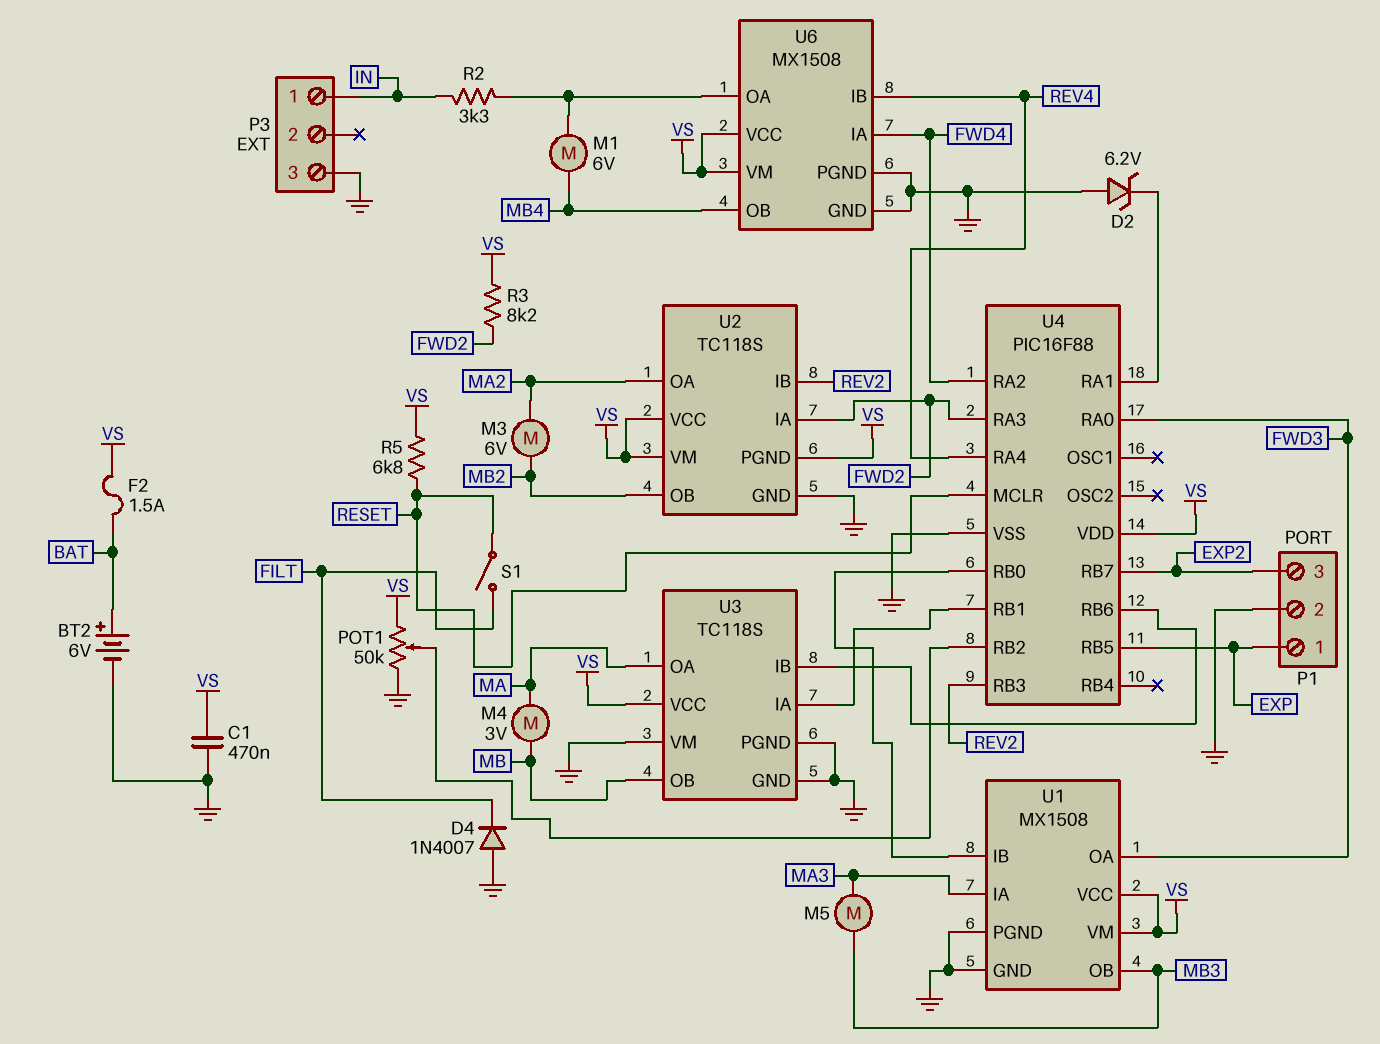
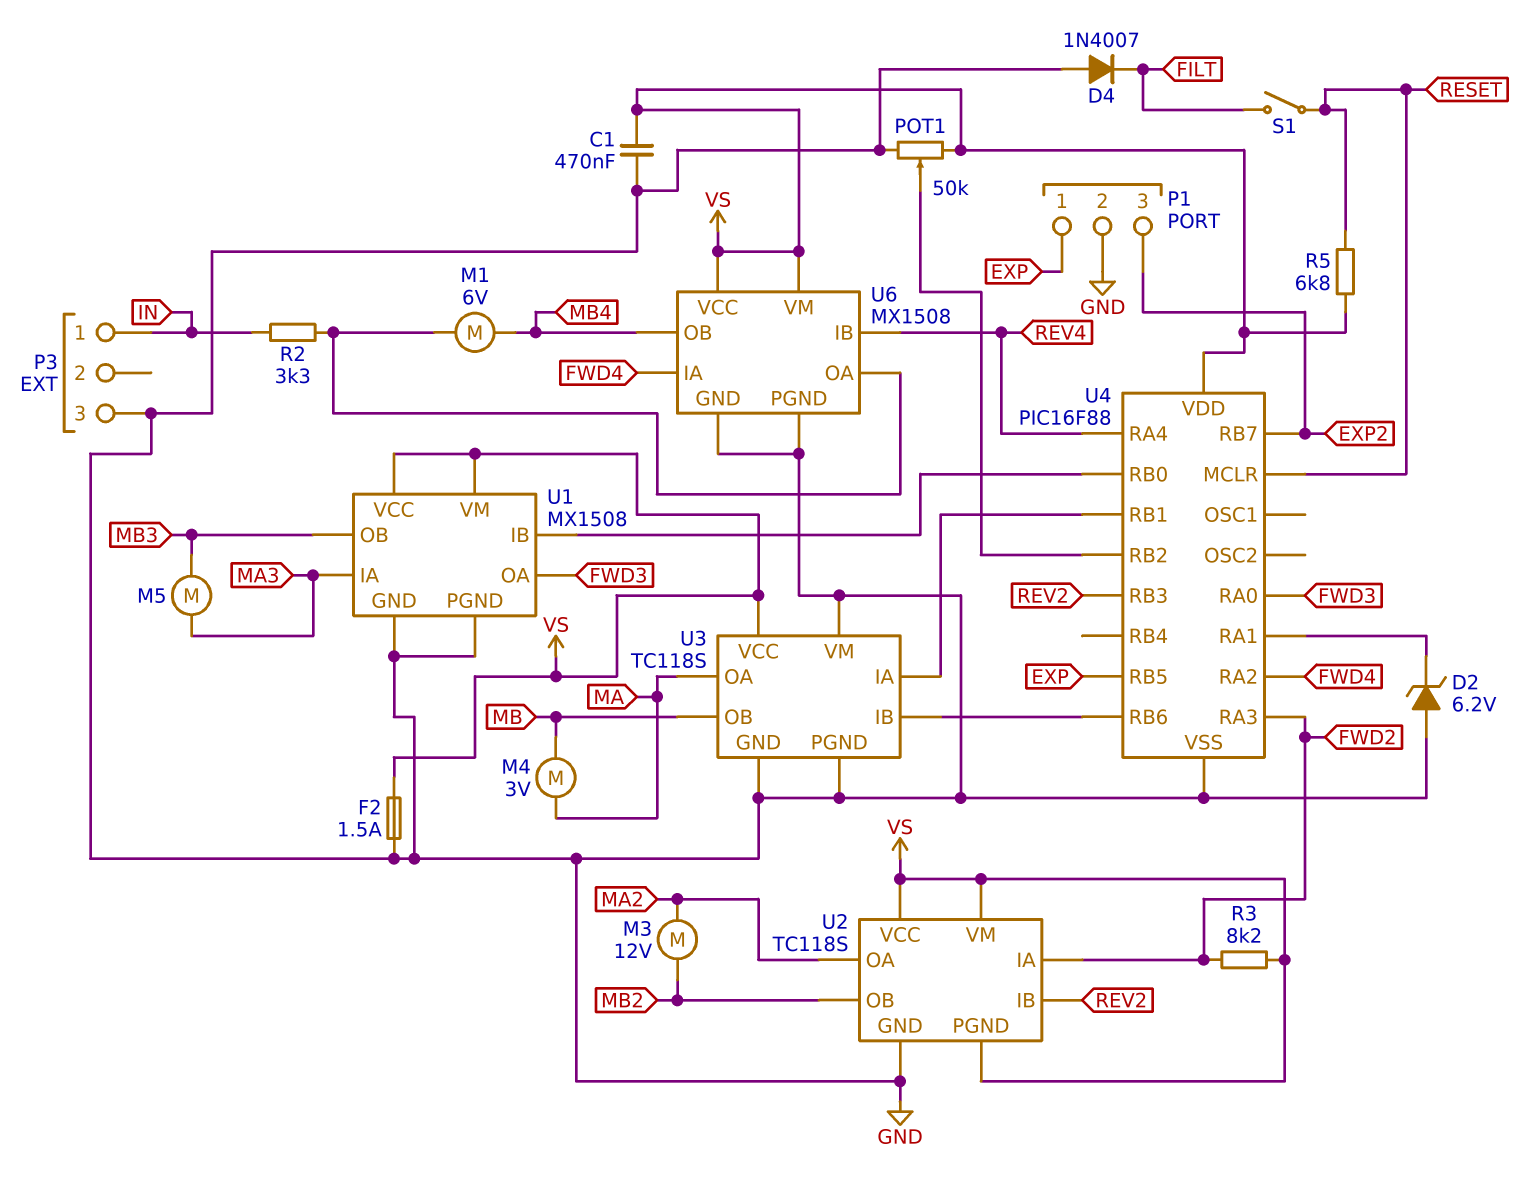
BT2: 6V (plus BAT, minus GND) -> none
F2: 1.5A (BAT, VS) -> 1.5A (GND, VS)
M3: motor 6V (MA2, MB2) -> motor 12V (MA2, MB2)

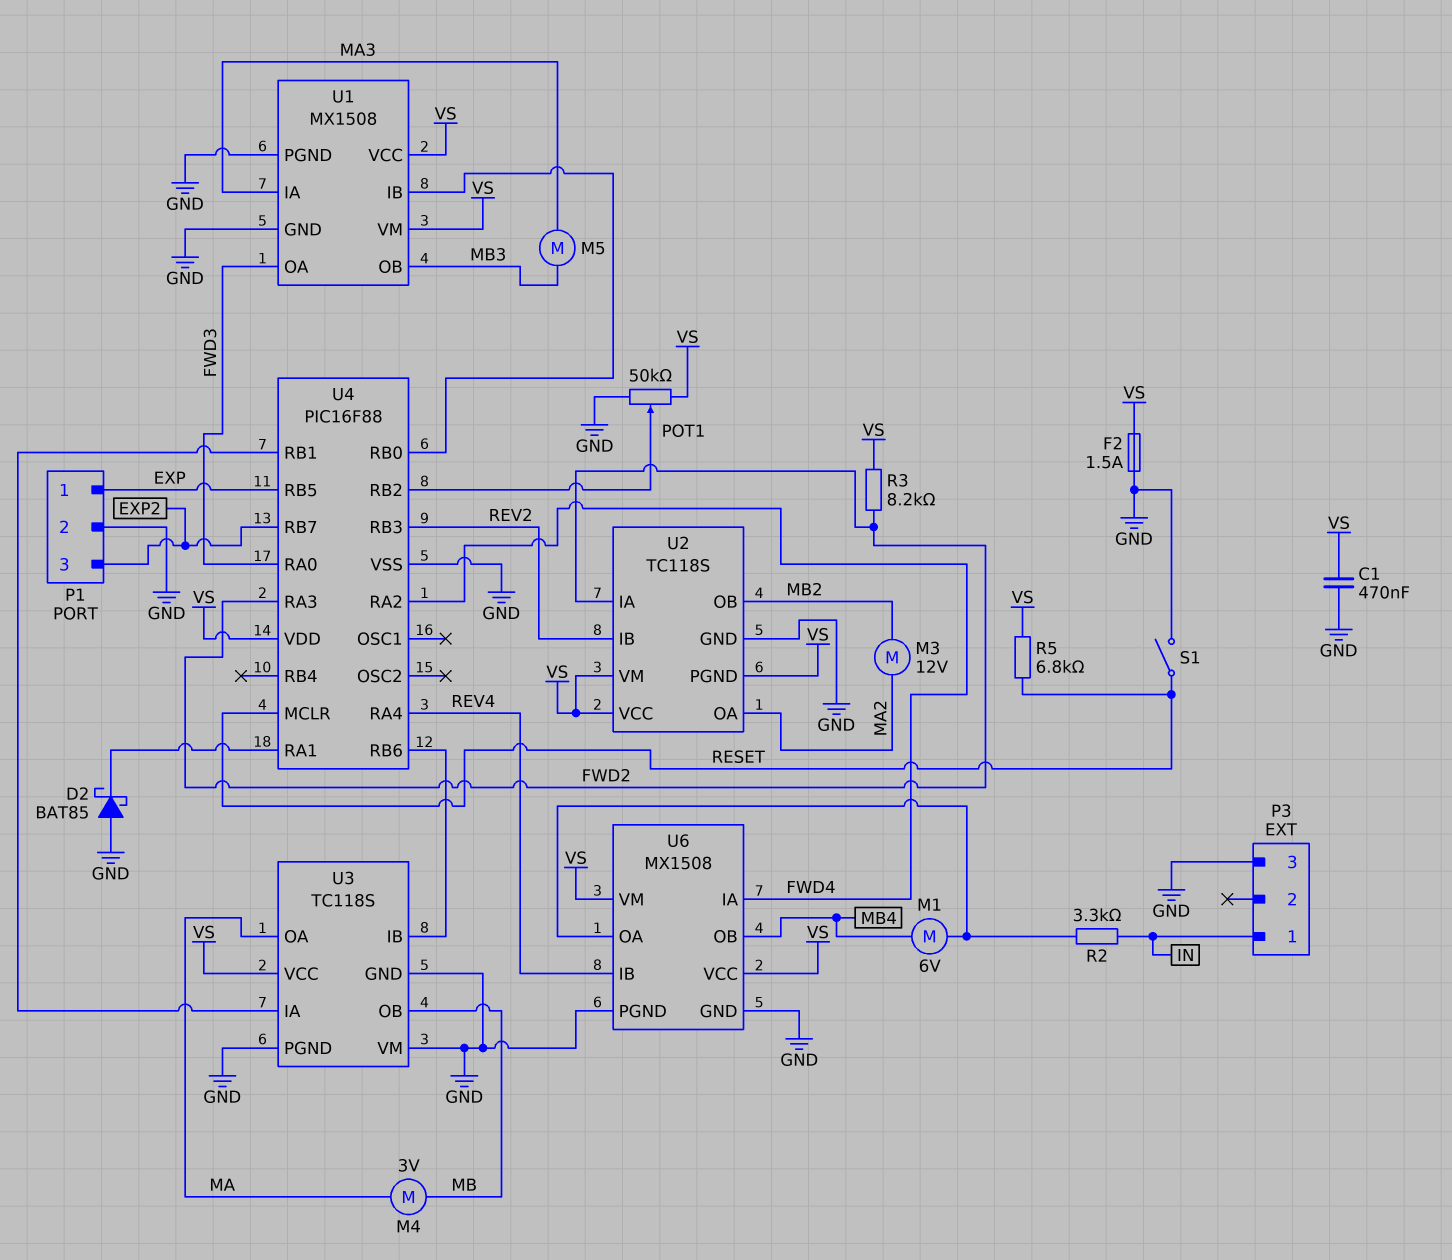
D2: zener 6.2V (A GND, K U4/RA1) -> schottky BAT85 (A GND, K U4/RA1)
D4: diode 1N4007 (A GND, K FILT) -> none
S1: switch (FILT, RESET) -> switch (GND, RESET)

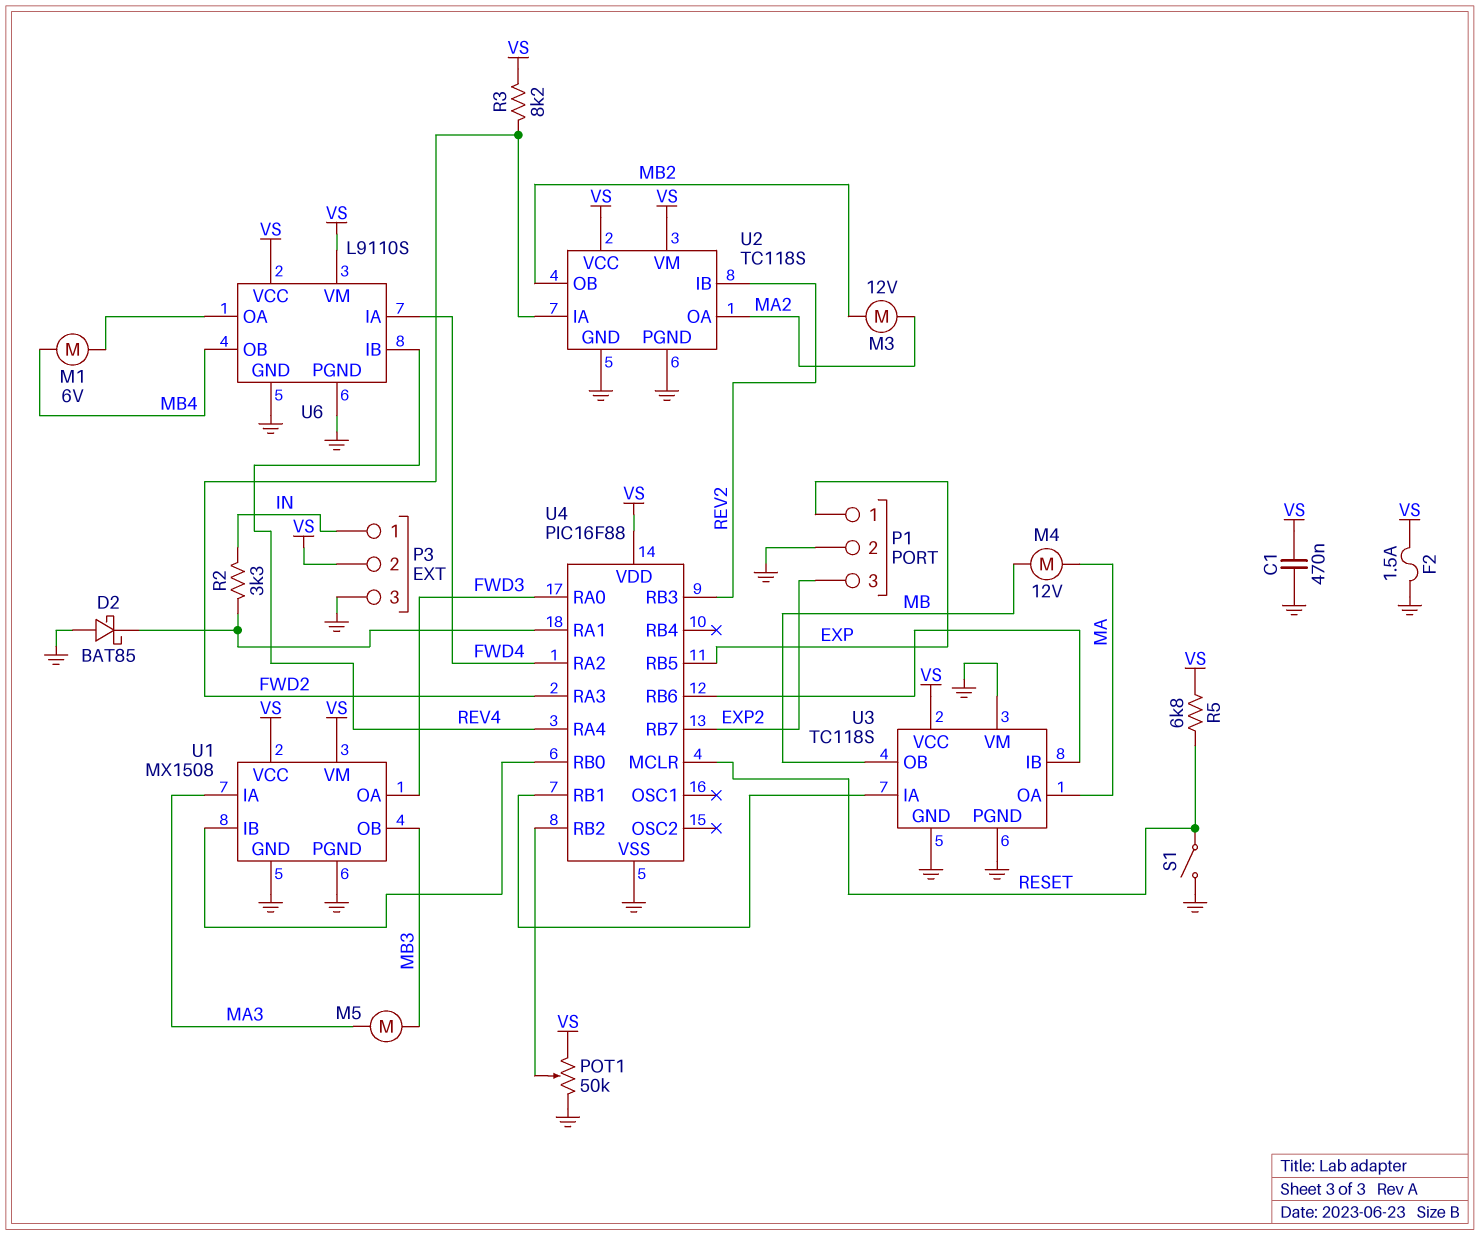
M4: motor 3V (MA, MB) -> motor 12V (MA, MB)
P3 pin 2: none -> VS
R2: 3.3k (IN, U6/OA) -> 3.3k (IN, U4/RA1)
U2 pin PGND: VS -> GND
U6: MX1508 -> L9110S

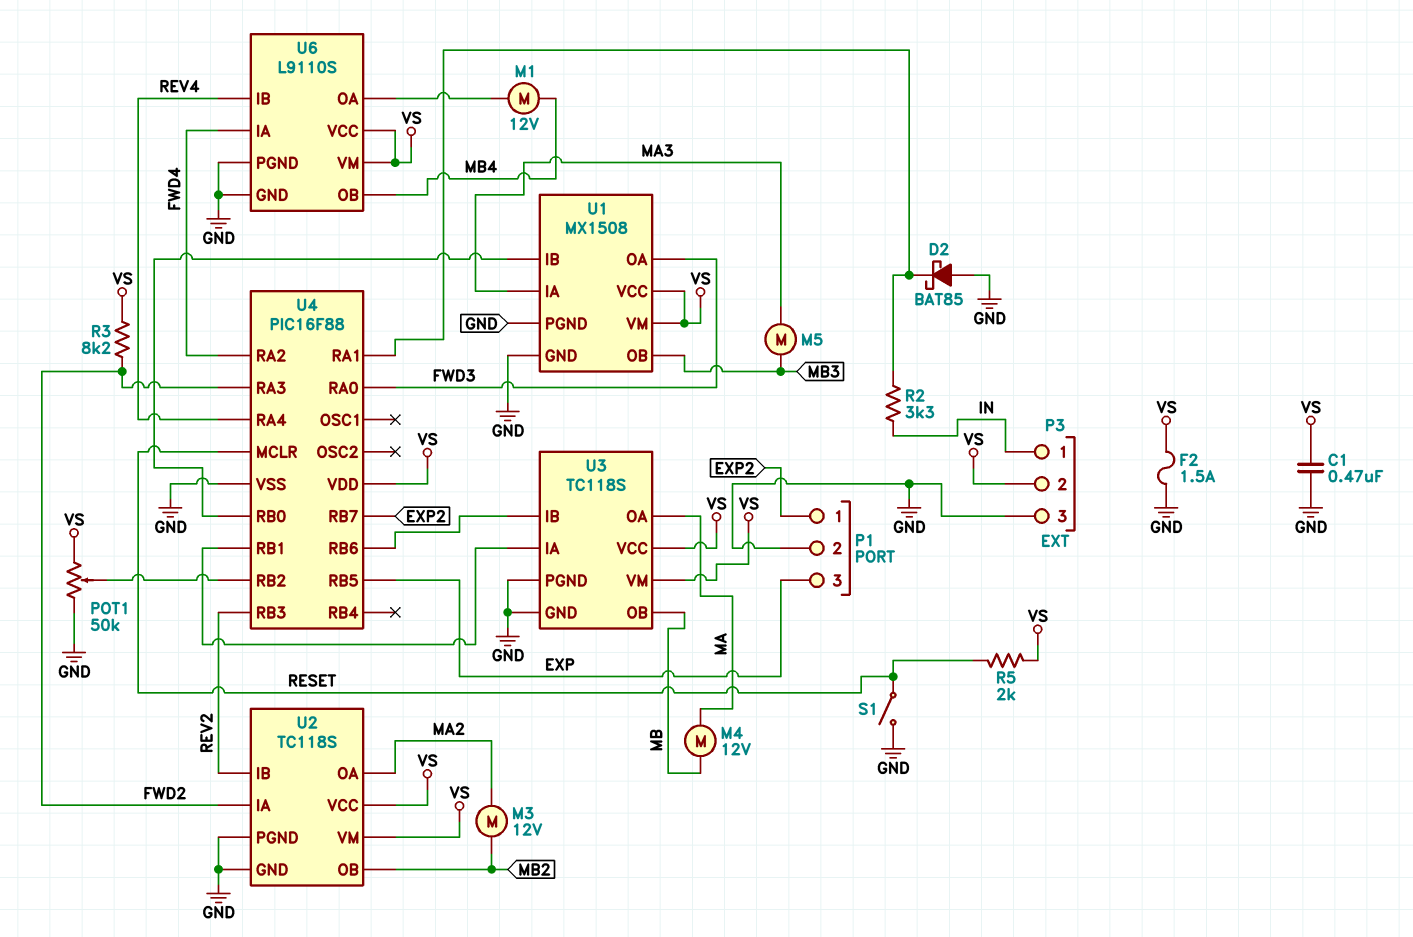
M1: motor 6V (MB4, U6/OA) -> motor 12V (MB4, U6/OA)
P1 pin 1: EXP -> EXP2
P1 pin 3: EXP2 -> EXP
R5: 6.8k (RESET, VS) -> 2k (RESET, VS)
U3 pin VM: GND -> VS

